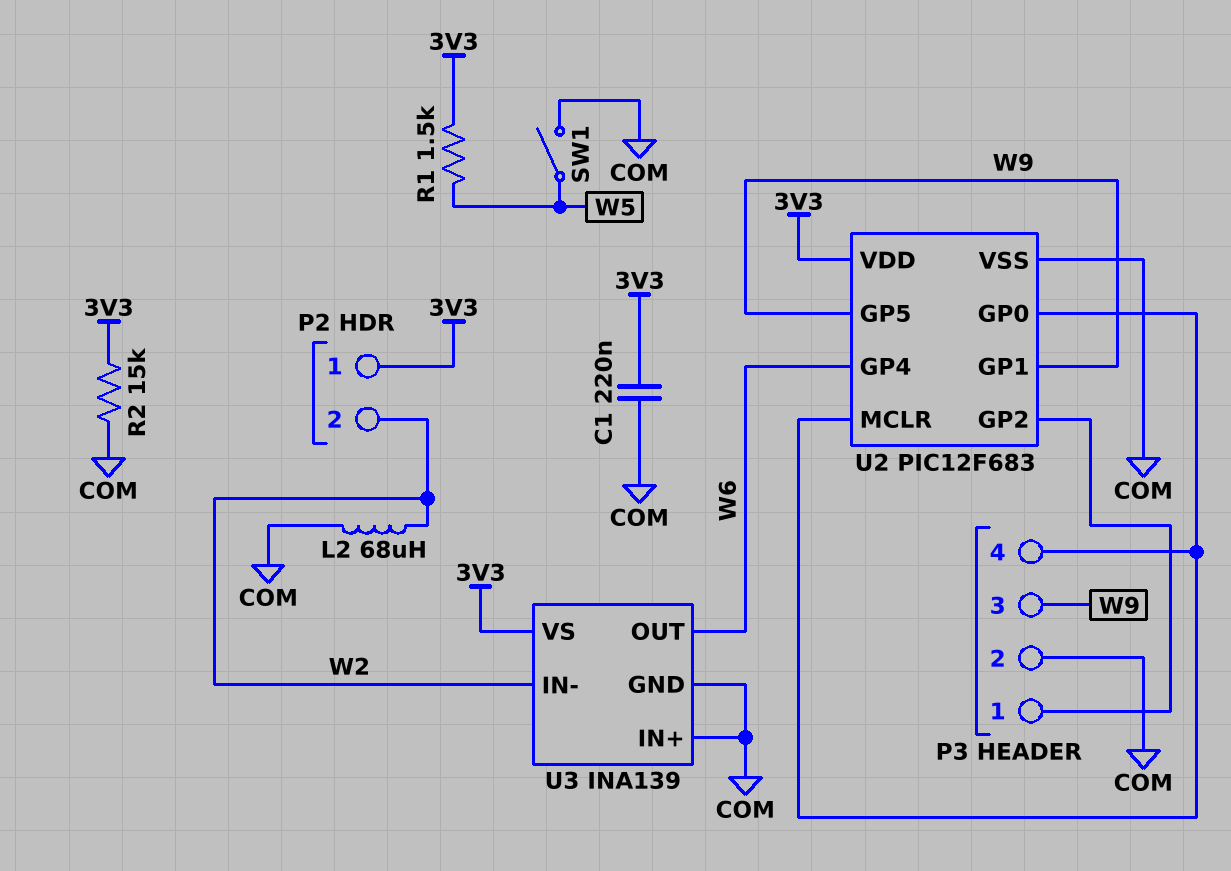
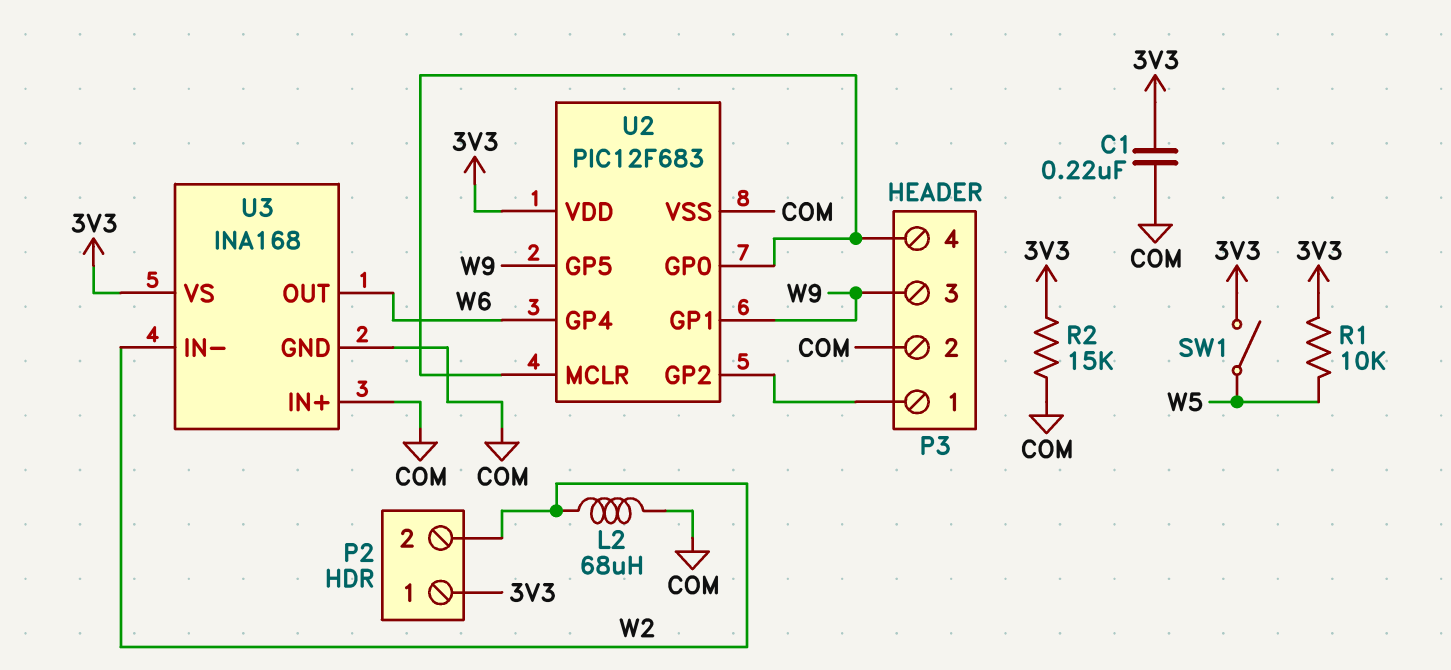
R1: 1.5k (3V3, W5) -> 10k (3V3, W5)
SW1: switch (COM, W5) -> switch (3V3, W5)
U3: INA139 -> INA168

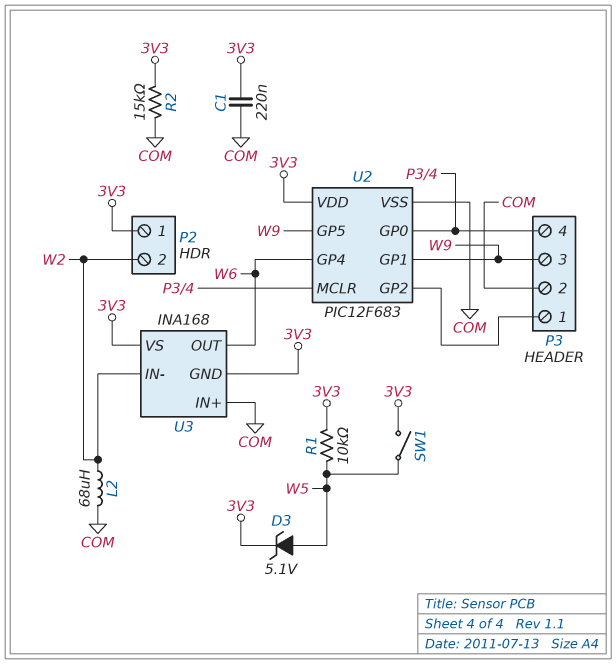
D3: none -> zener 5.1V (A W5, K 3V3)
U3 pin GND: COM -> 3V3

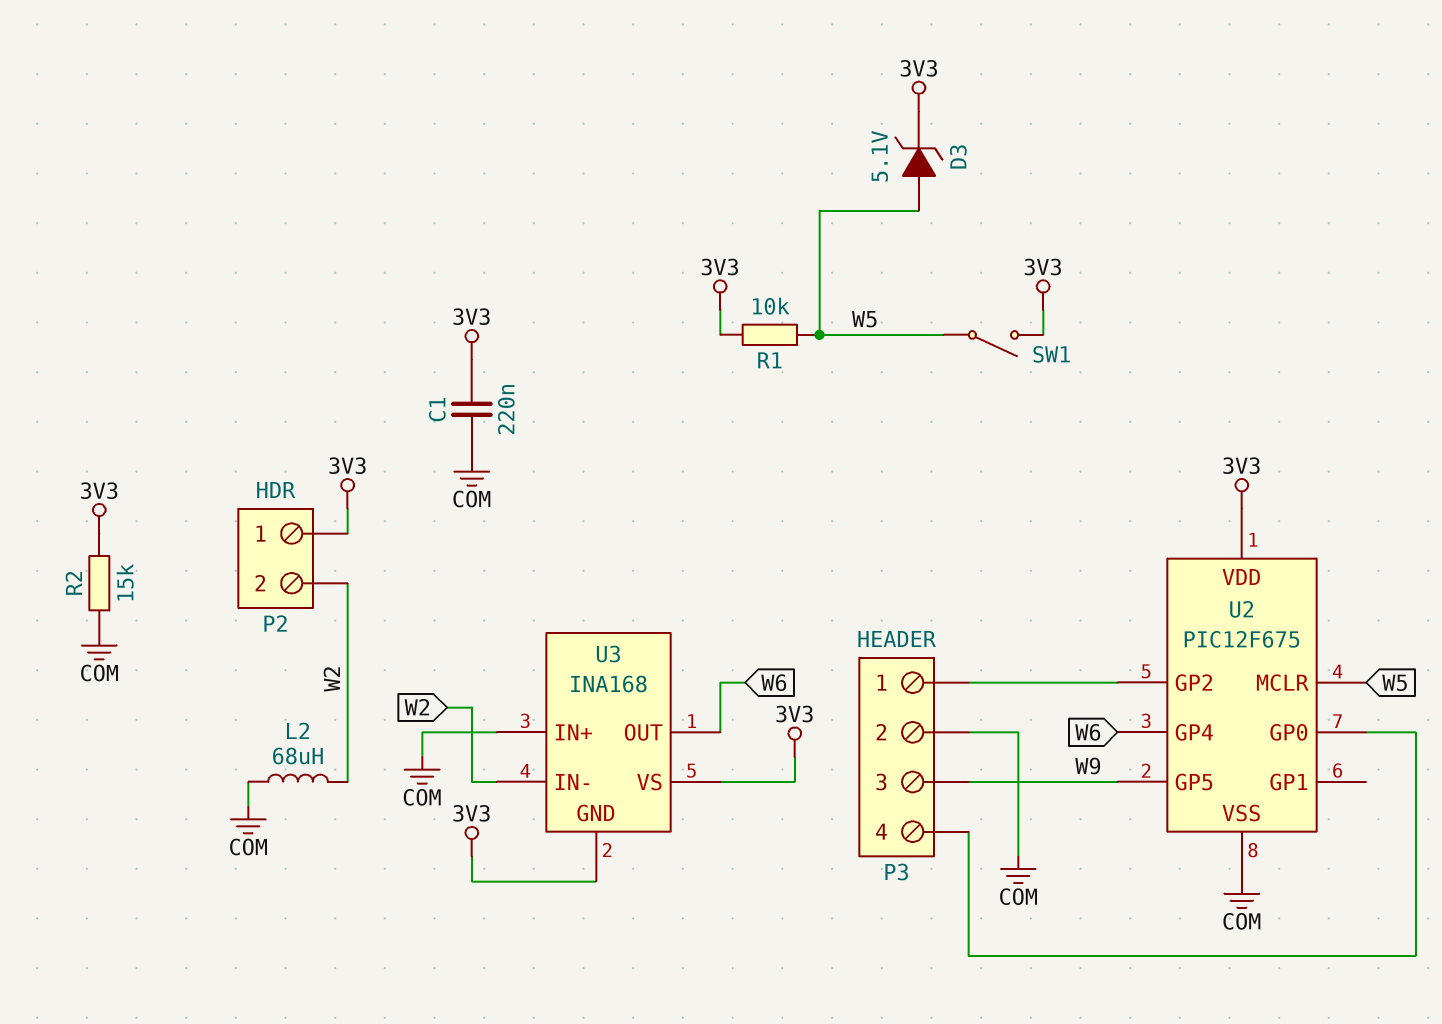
U2: PIC12F683 -> PIC12F675
U2 pin GP1: W9 -> none
U2 pin MCLR: P3/4 -> W5

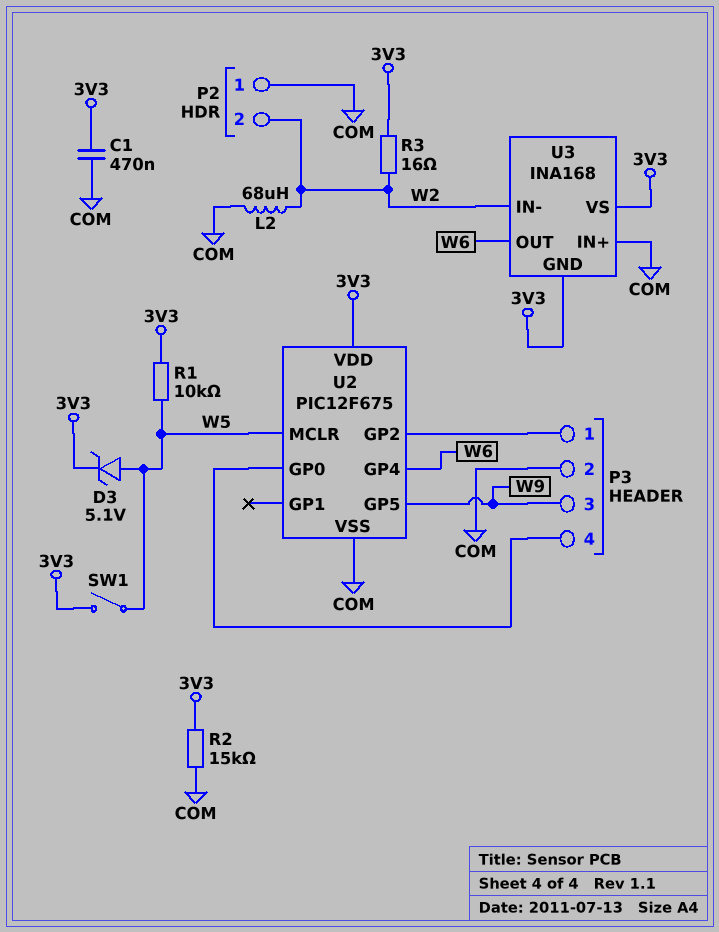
C1: 220nF (3V3, COM) -> 470nF (3V3, COM)
P2 pin 1: 3V3 -> COM
R3: none -> 16 (3V3, W2)

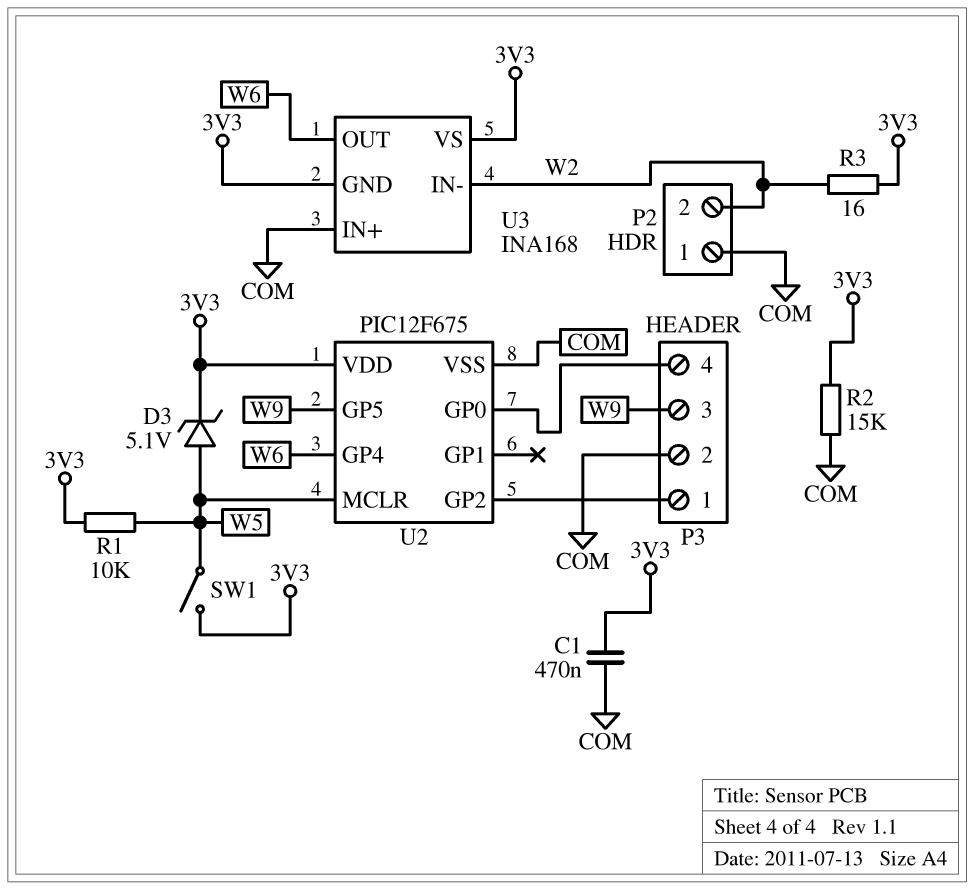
L2: 68uH (COM, W2) -> none

